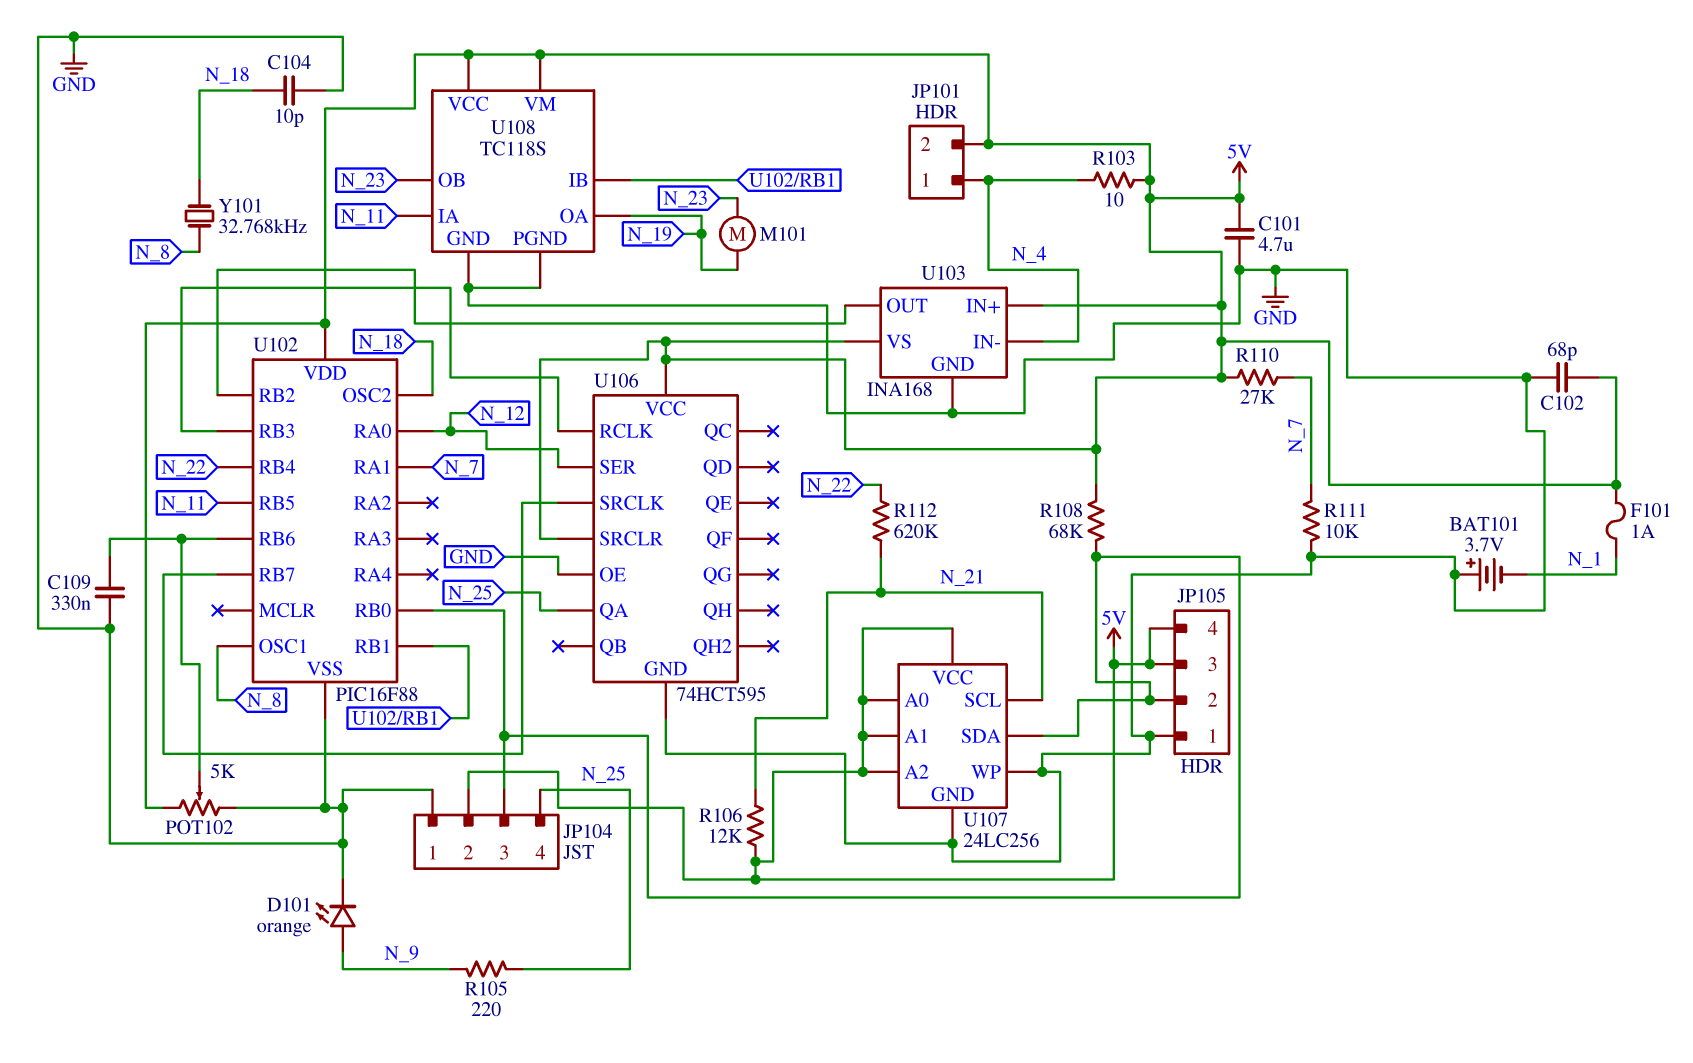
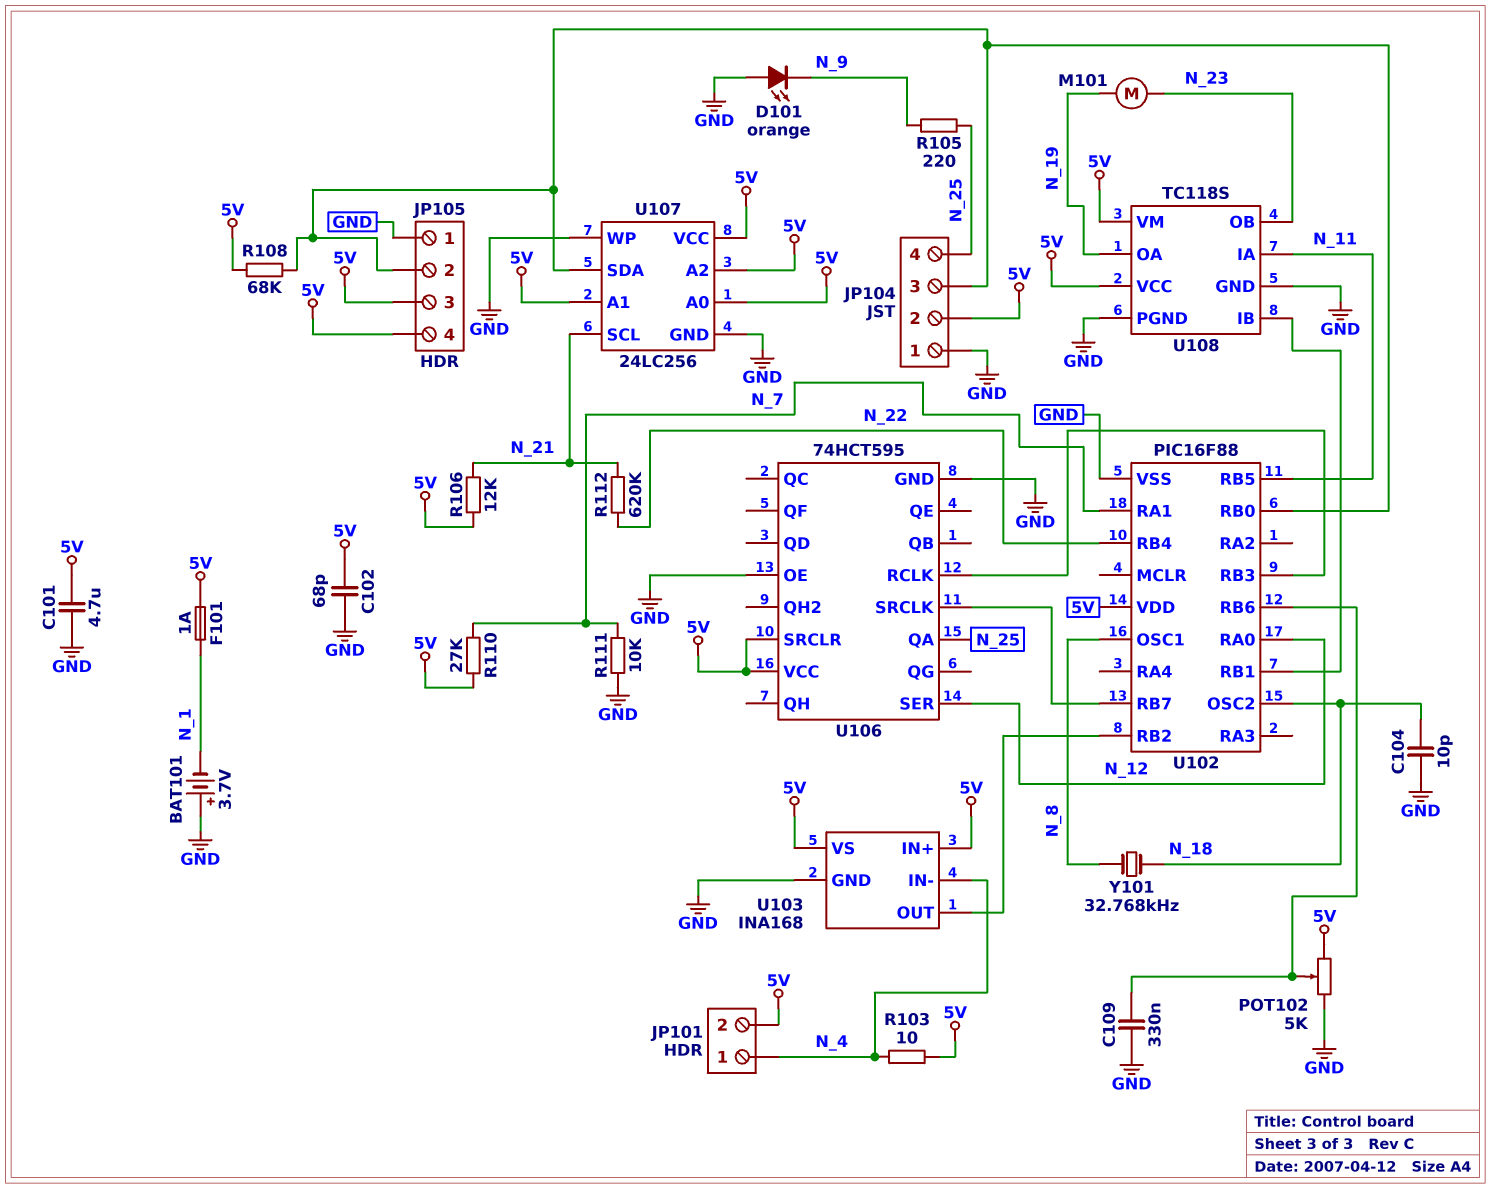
D101: LED orange (A N_9, K GND) -> LED orange (A GND, K N_9)

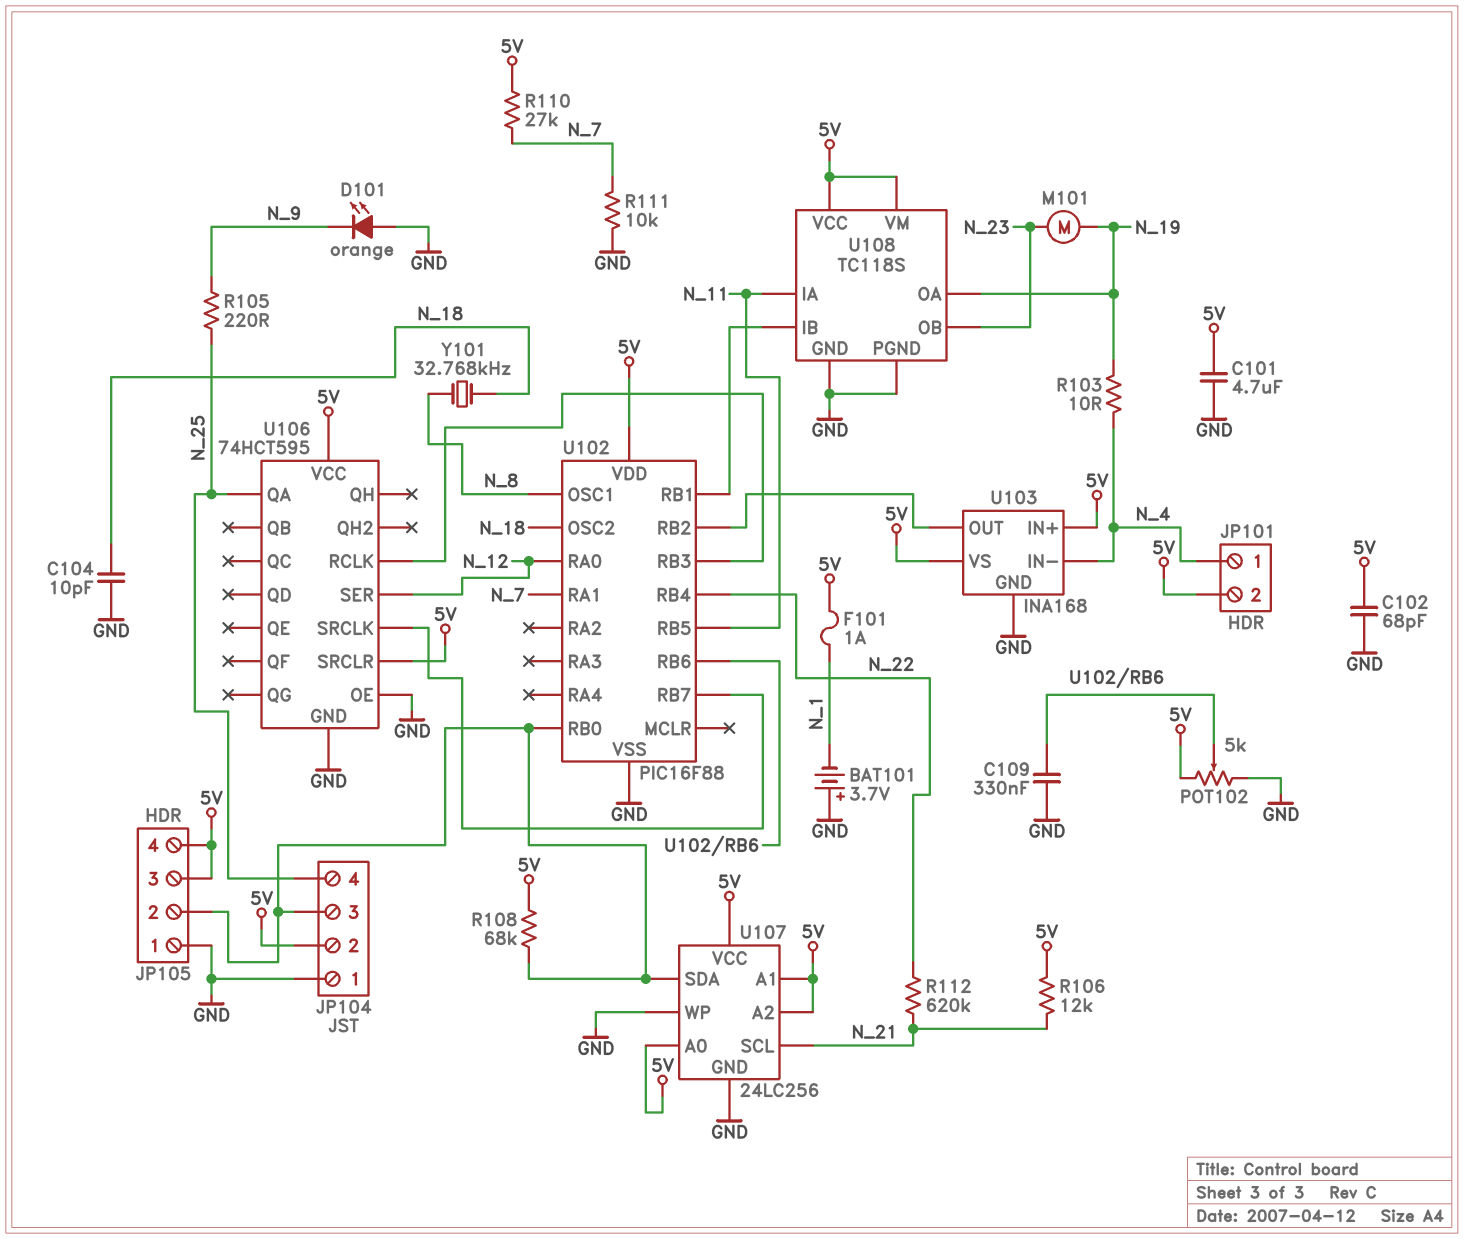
R103: 10 (5V, N_4) -> 10 (N_4, N_19)

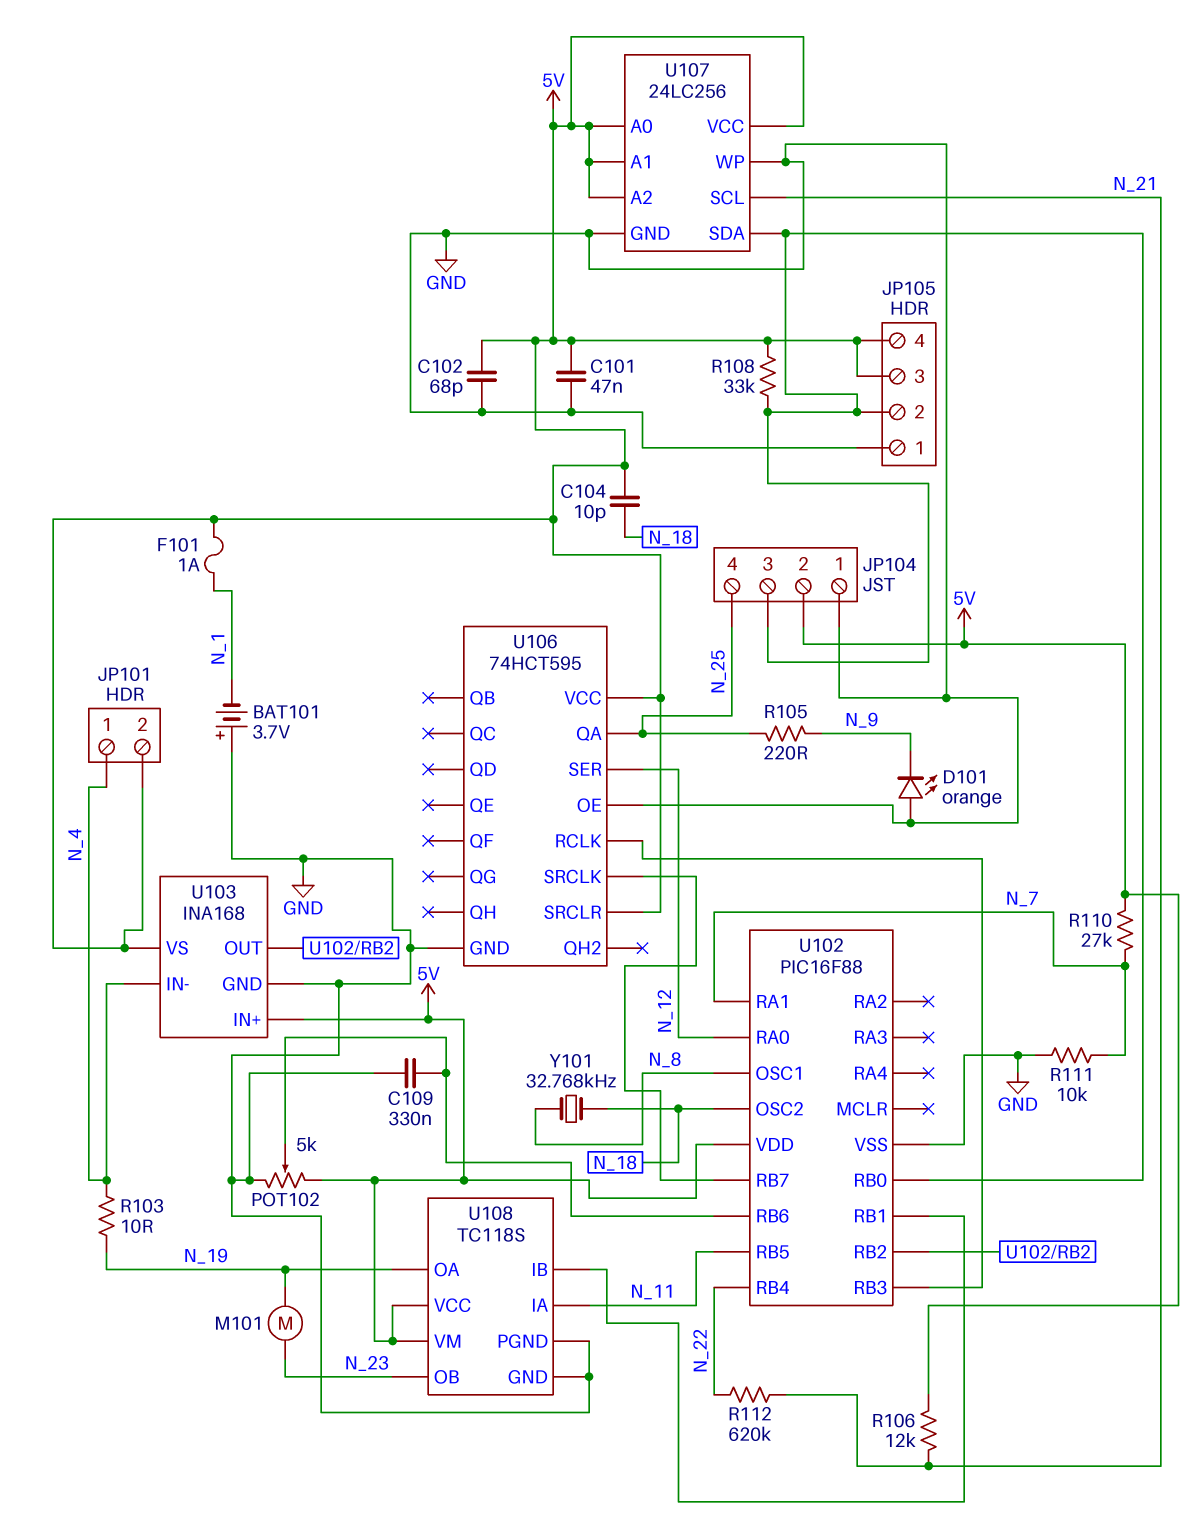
C101: 4.7uF (5V, GND) -> 47nF (5V, GND)
C104: 10pF (GND, N_18) -> 10pF (5V, N_18)
R108: 68k (5V, JP104/3) -> 33k (5V, JP104/3)

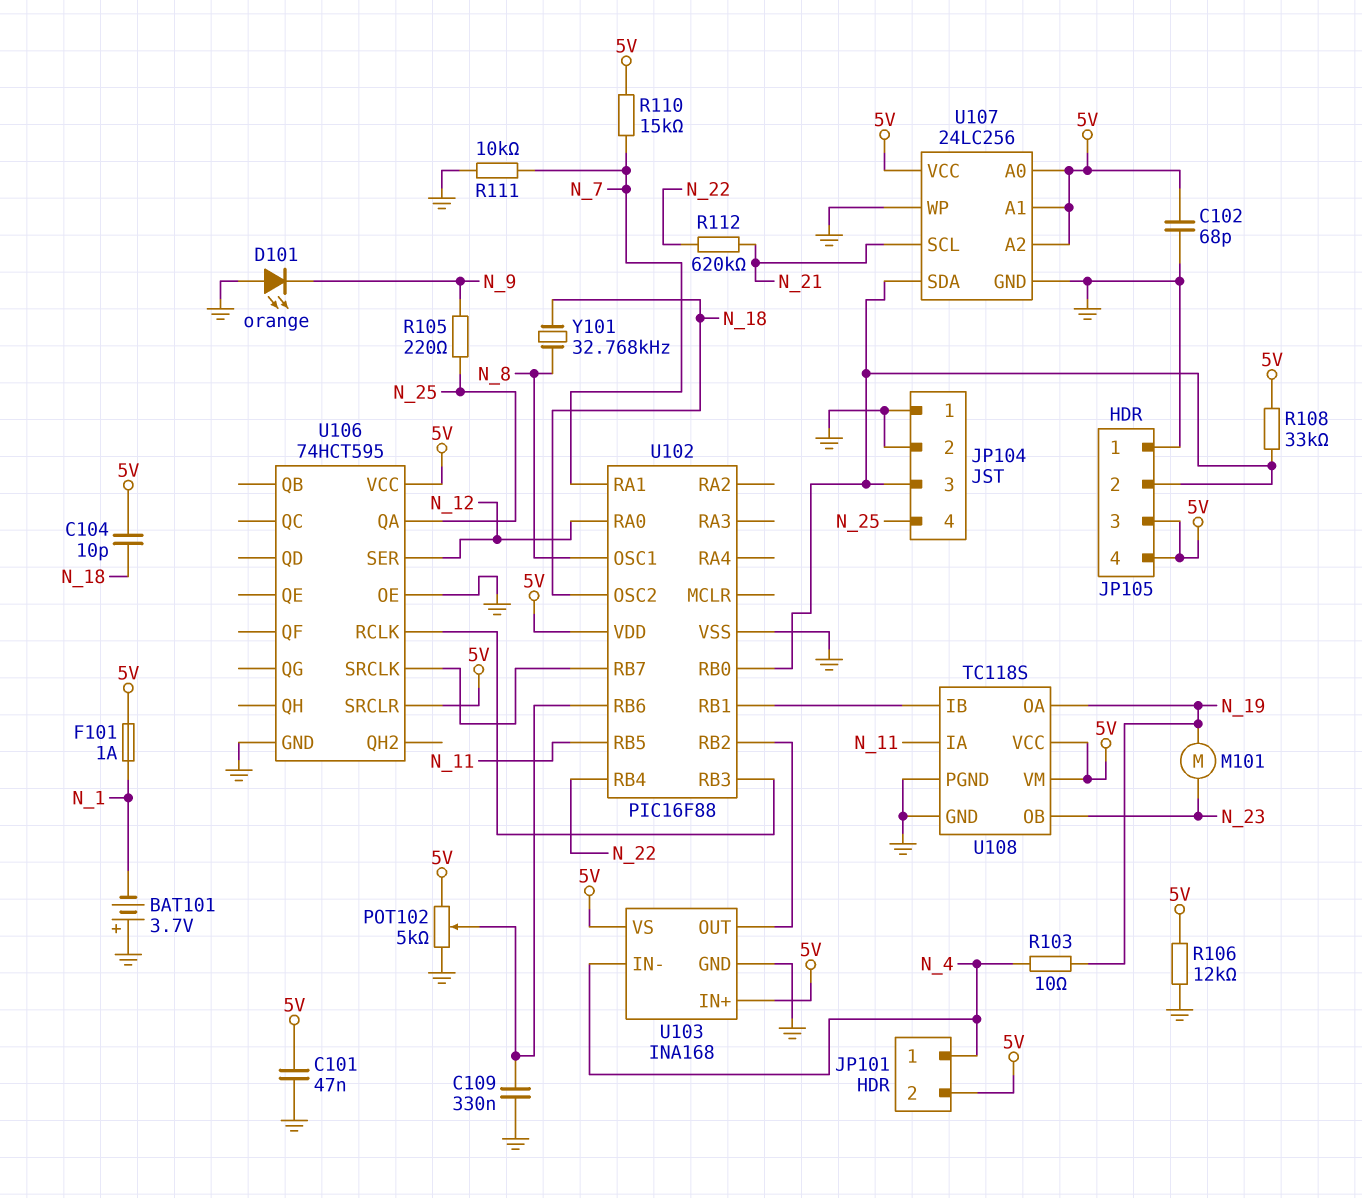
JP104 pin 2: 5V -> GND
R106: 12k (5V, N_21) -> 12k (5V, GND)
R110: 27k (5V, N_7) -> 15k (5V, N_7)

